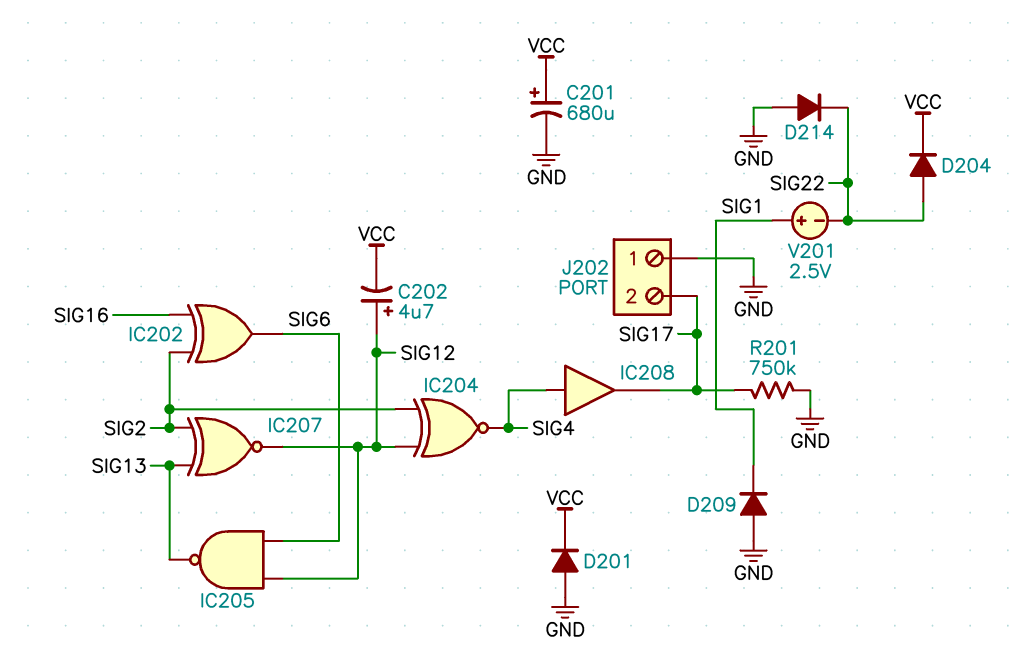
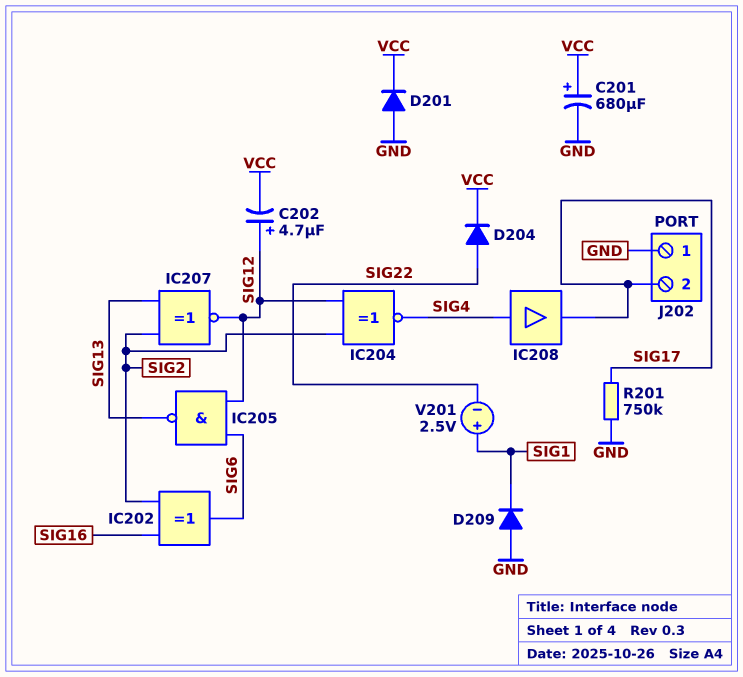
D214: diode (A GND, K SIG22) -> none

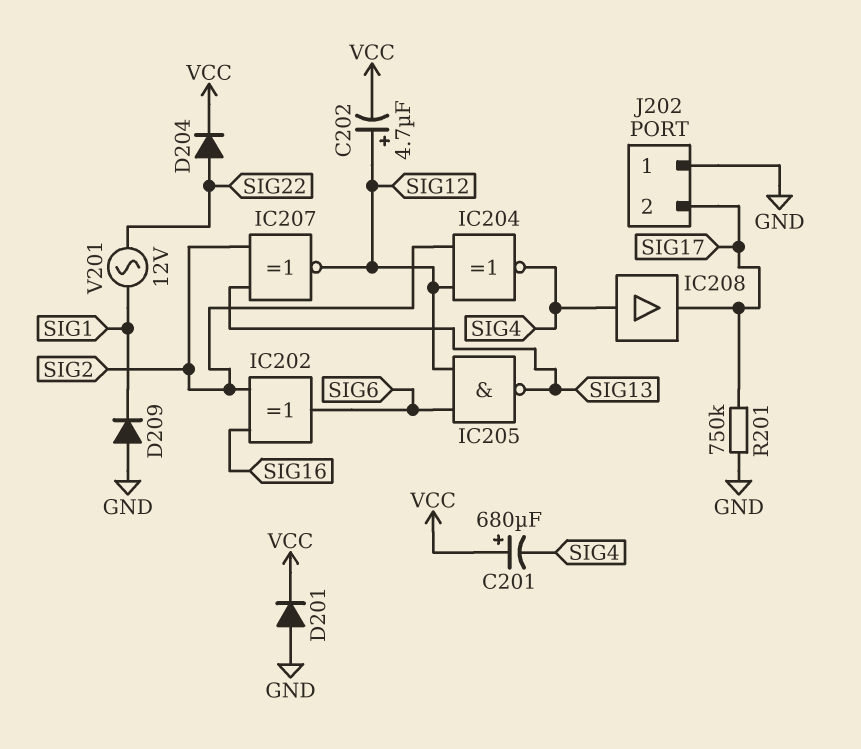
C201: 680uF (plus VCC, minus GND) -> 680uF (plus VCC, minus SIG4)
V201: 2.5V (plus SIG1, minus SIG22) -> AC 12V (SIG1, SIG22)

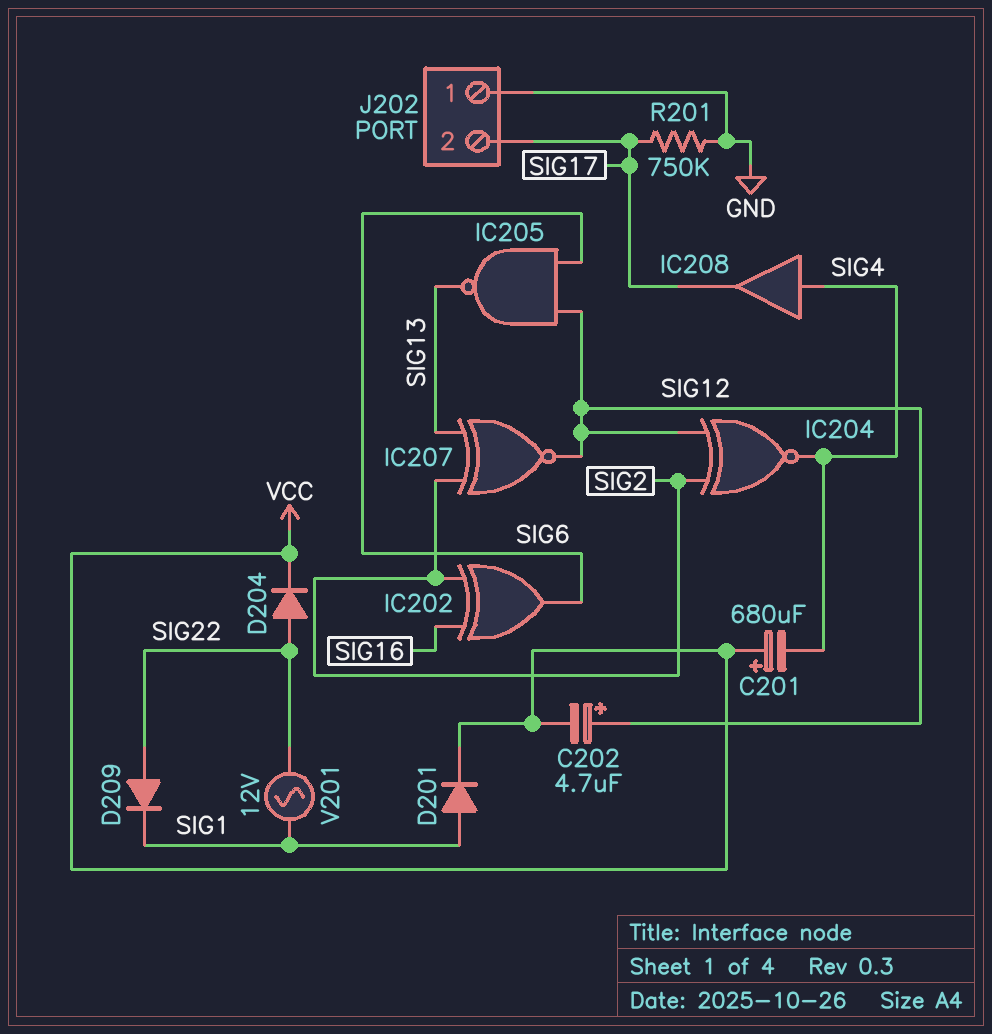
D201: diode (A GND, K VCC) -> diode (A SIG1, K VCC)
D209: diode (A GND, K SIG1) -> diode (A SIG22, K SIG1)

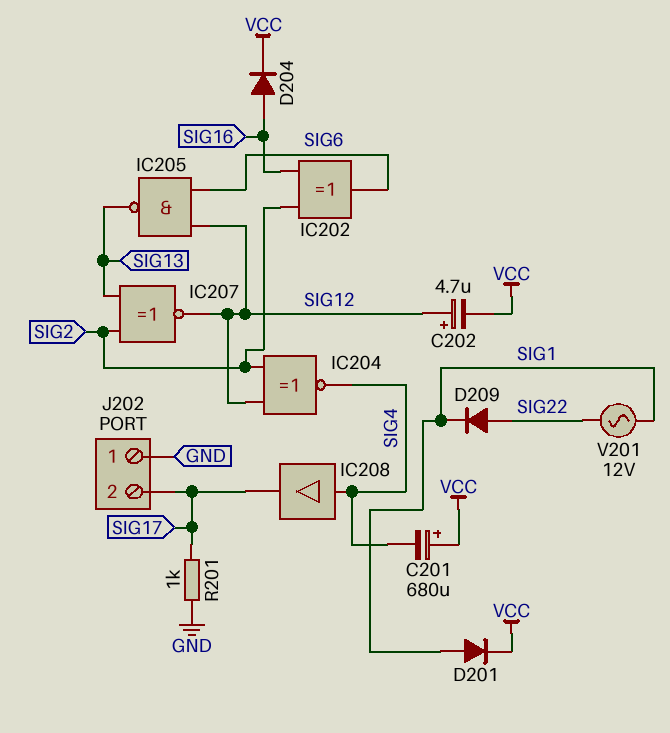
D204: diode (A SIG22, K VCC) -> diode (A SIG16, K VCC)
R201: 750k (GND, SIG17) -> 1k (GND, SIG17)

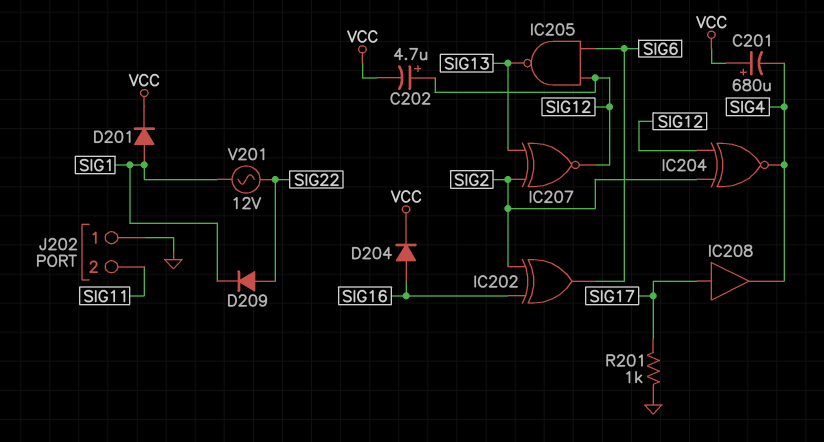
IC208: buffer (in SIG4, out SIG17) -> buffer (in SIG17, out SIG4)
J202 pin 2: SIG17 -> SIG11

